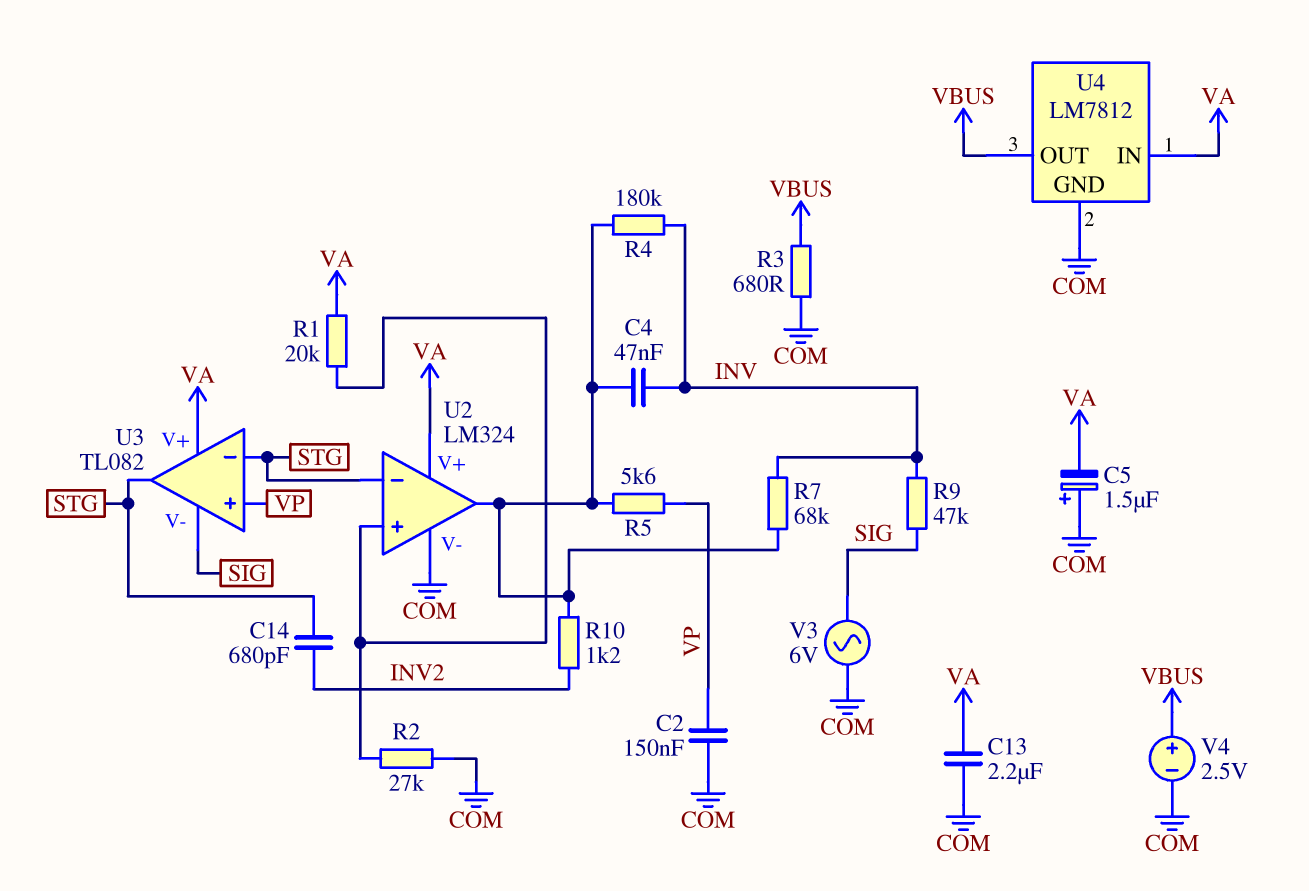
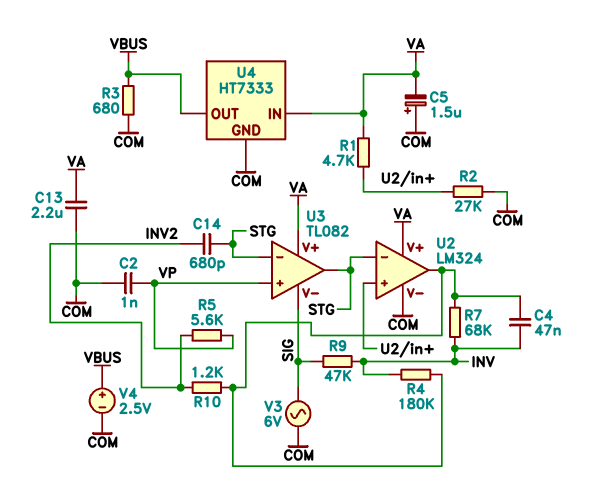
C2: 150nF (COM, VP) -> 1nF (COM, VP)
R1: 20k (U2/in+, VA) -> 4.7k (U2/in+, VA)
R5: 5.6k (U2/out, VP) -> 5.6k (INV2, VP)
U4: LM7812 -> HT7333

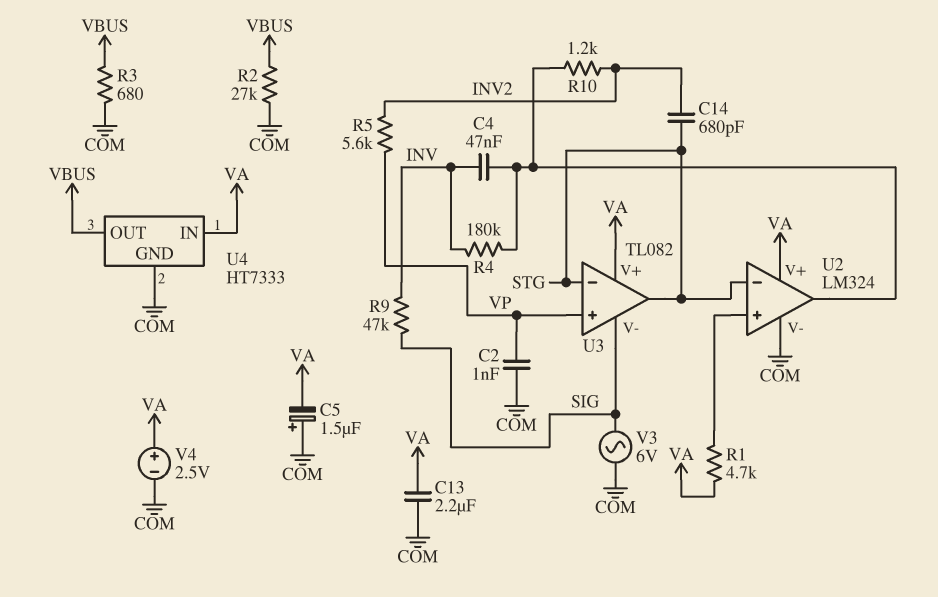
R2: 27k (COM, U2/in+) -> 27k (COM, VBUS)
R7: 68k (INV, U2/out) -> none
V4: 2.5V (plus VBUS, minus COM) -> 2.5V (plus VA, minus COM)

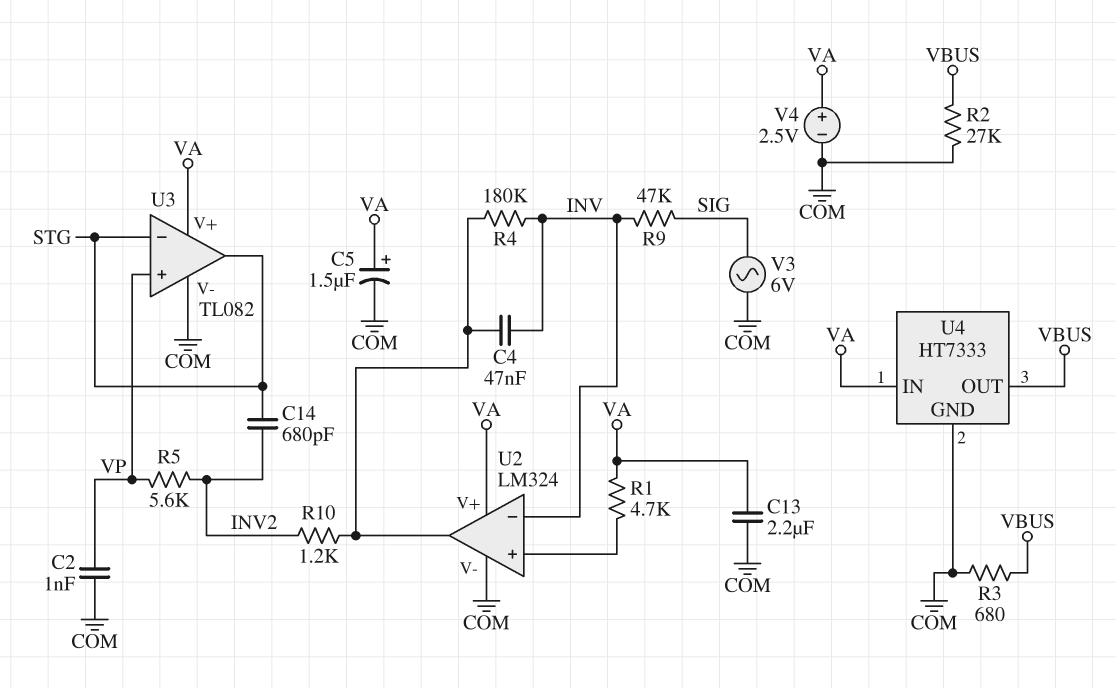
C5: 1.5uF (plus COM, minus VA) -> 1.5uF (plus VA, minus COM)
U2 pin in-: STG -> INV
U3 pin V-: SIG -> COM

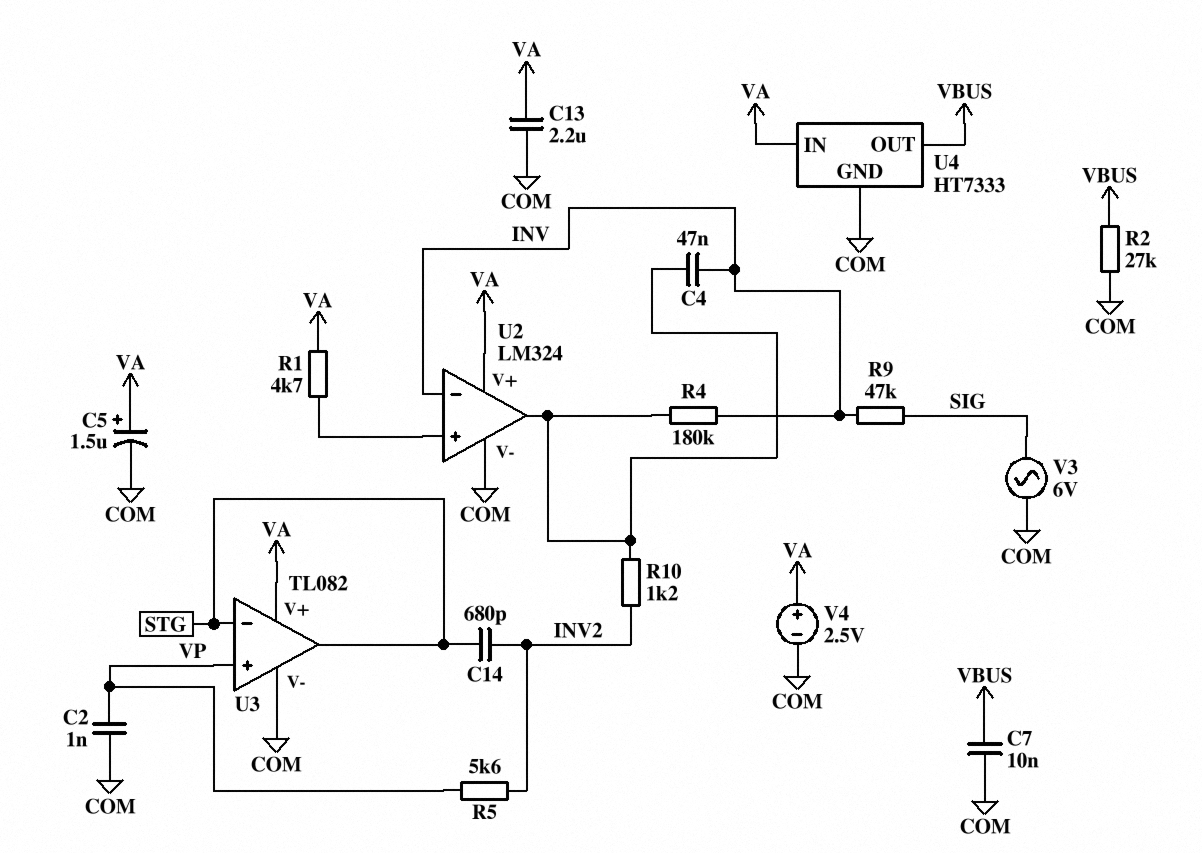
C7: none -> 10nF (COM, VBUS)
R3: 680 (COM, VBUS) -> none

